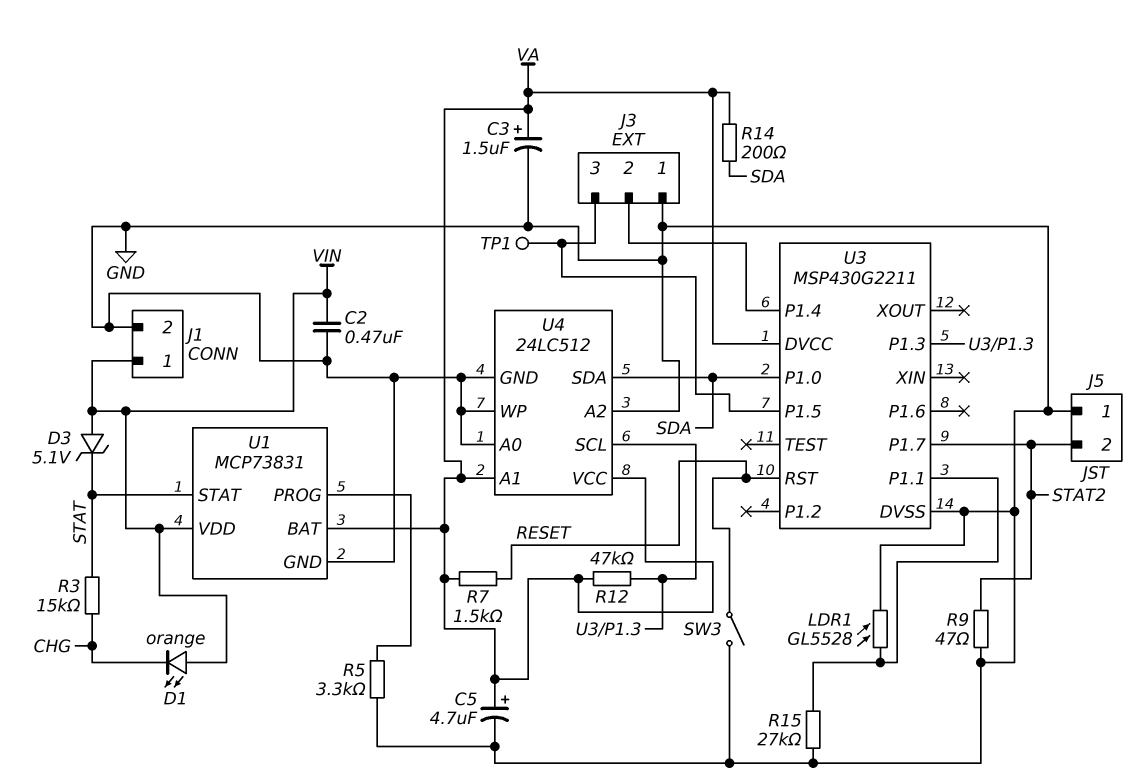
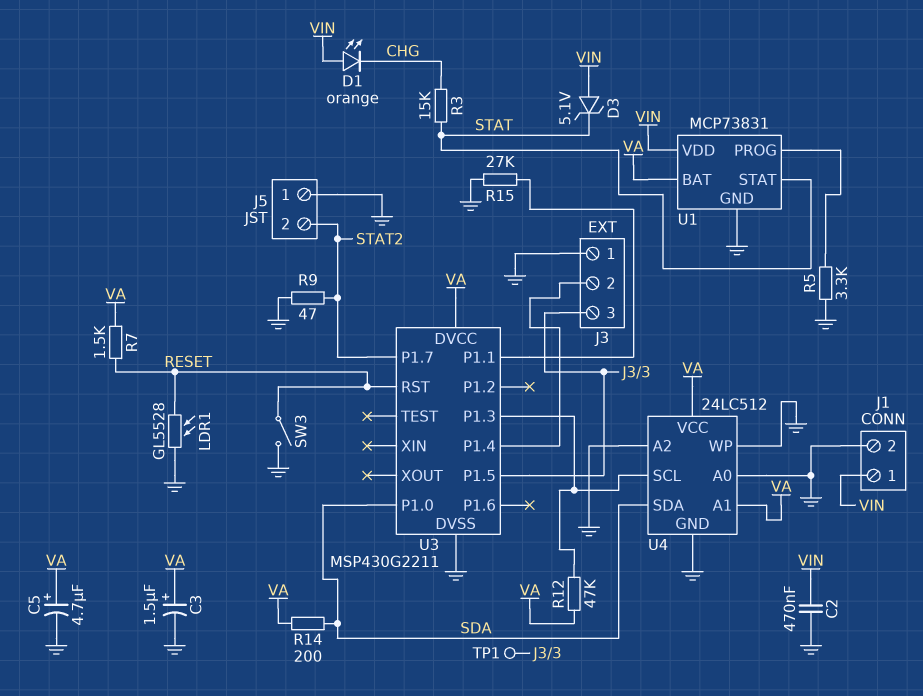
LDR1: GL5528 (GND, U3/P1.1) -> GL5528 (GND, RESET)

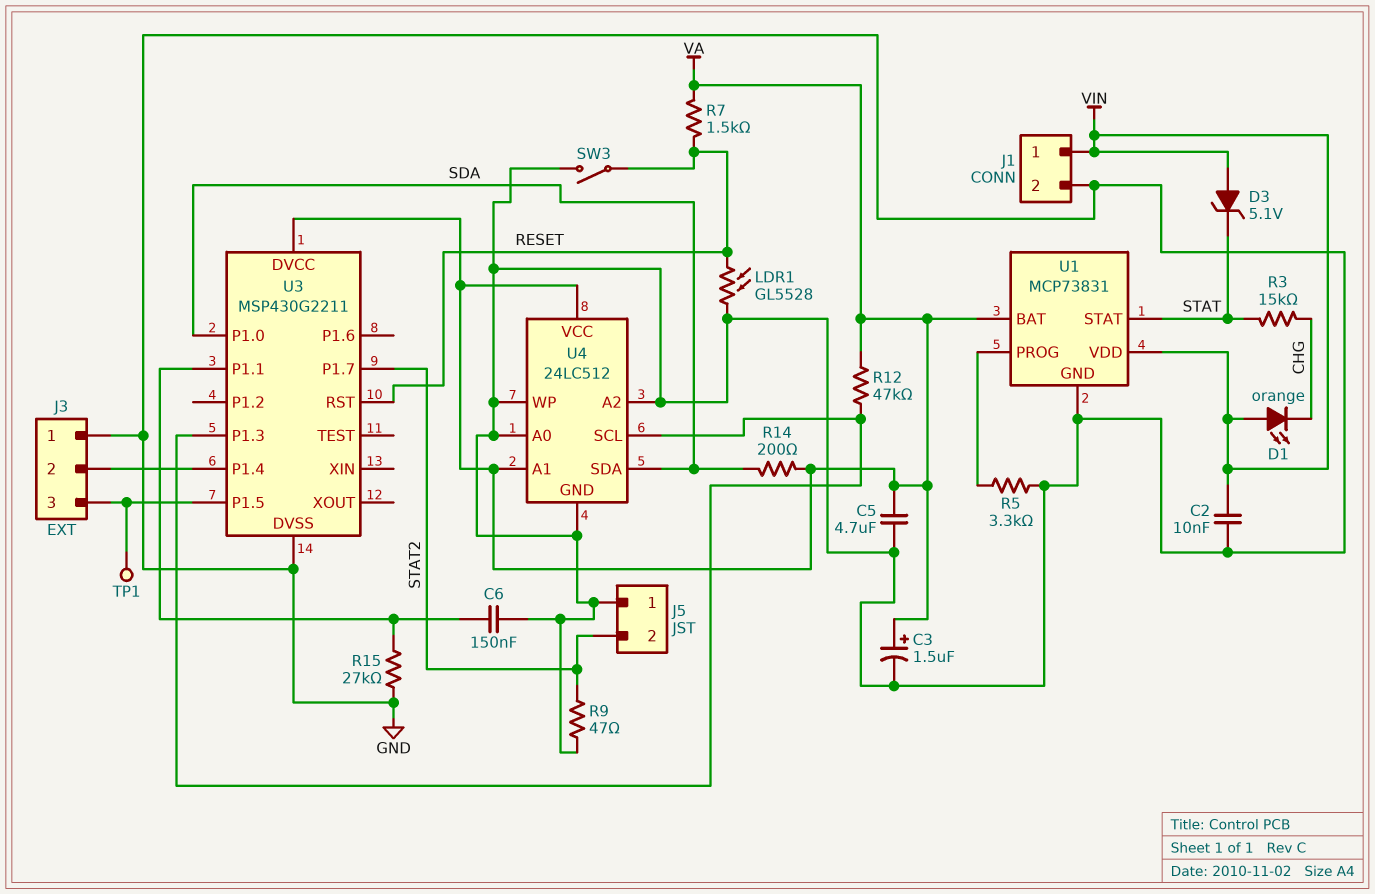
C2: 470nF (GND, VIN) -> 10nF (GND, VIN)
C5: 4.7uF (plus VA, minus GND) -> 4.7uF (GND, VA)
C6: none -> 150nF (GND, U3/P1.1)

